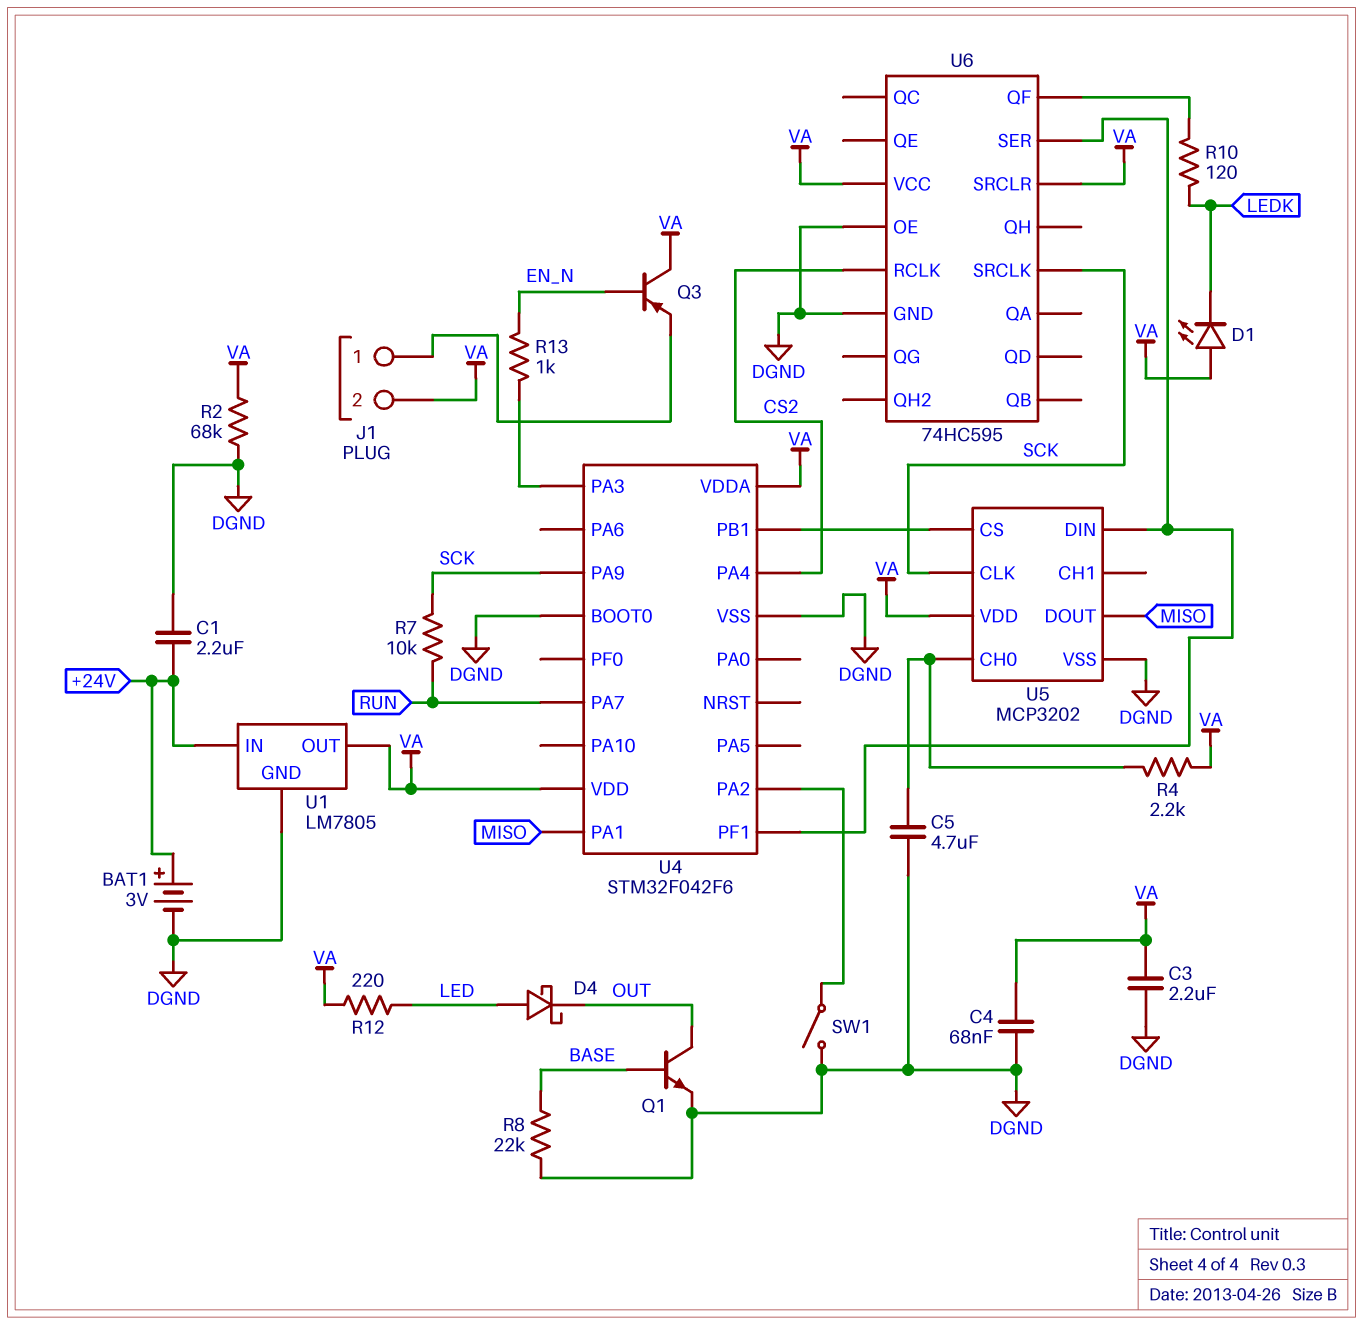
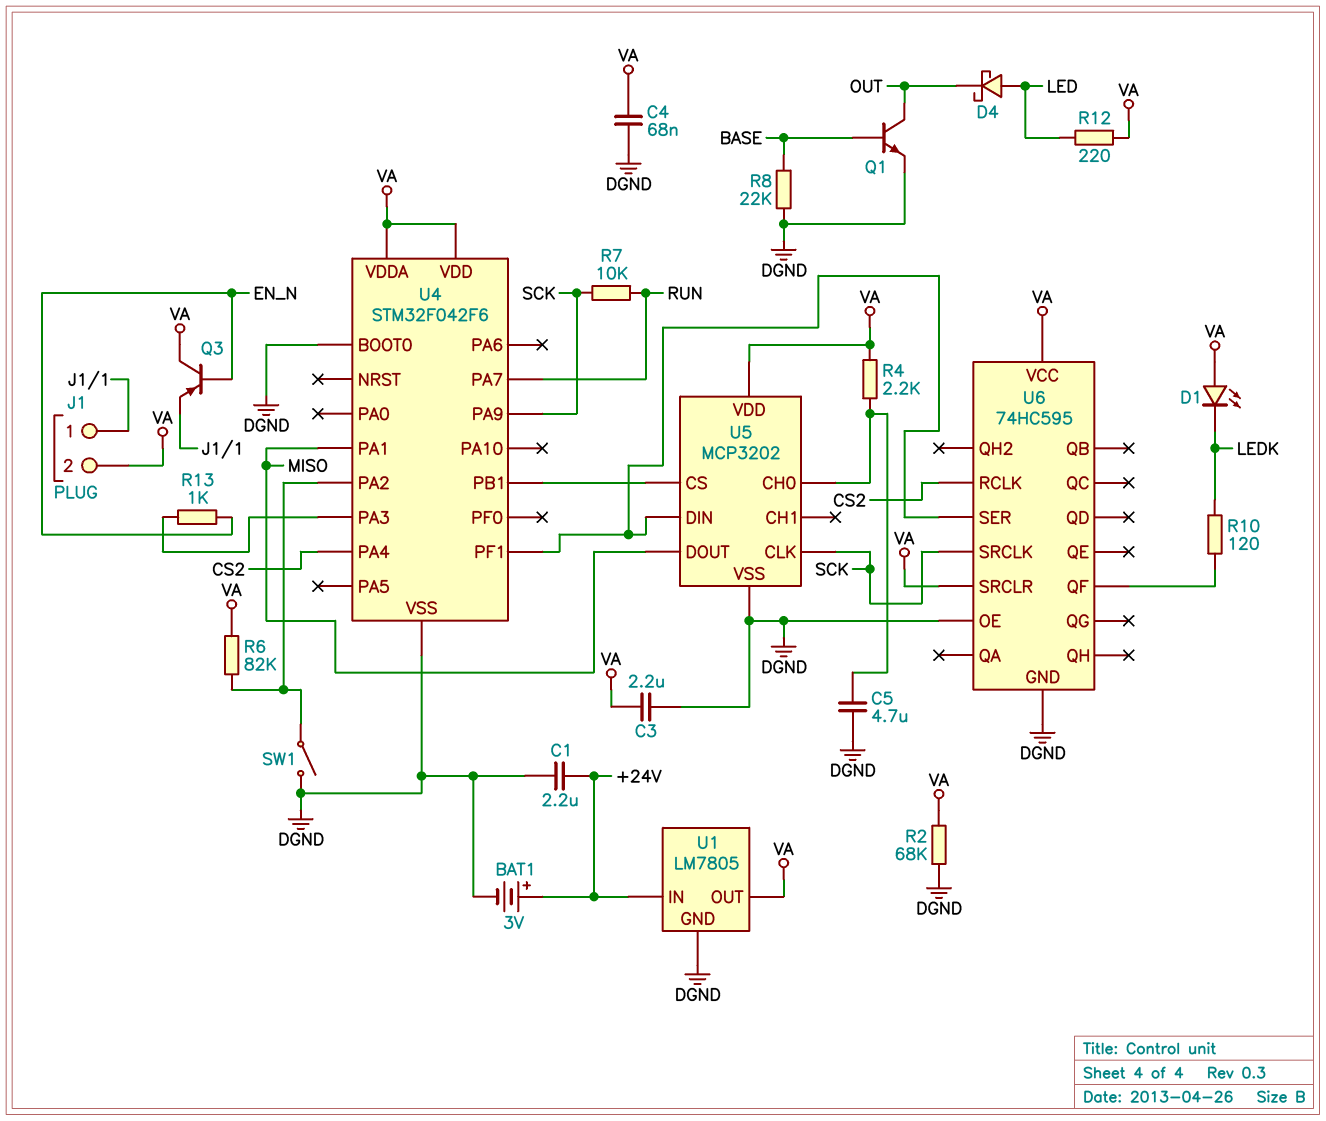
R6: none -> 82k (U4/PA2, VA)

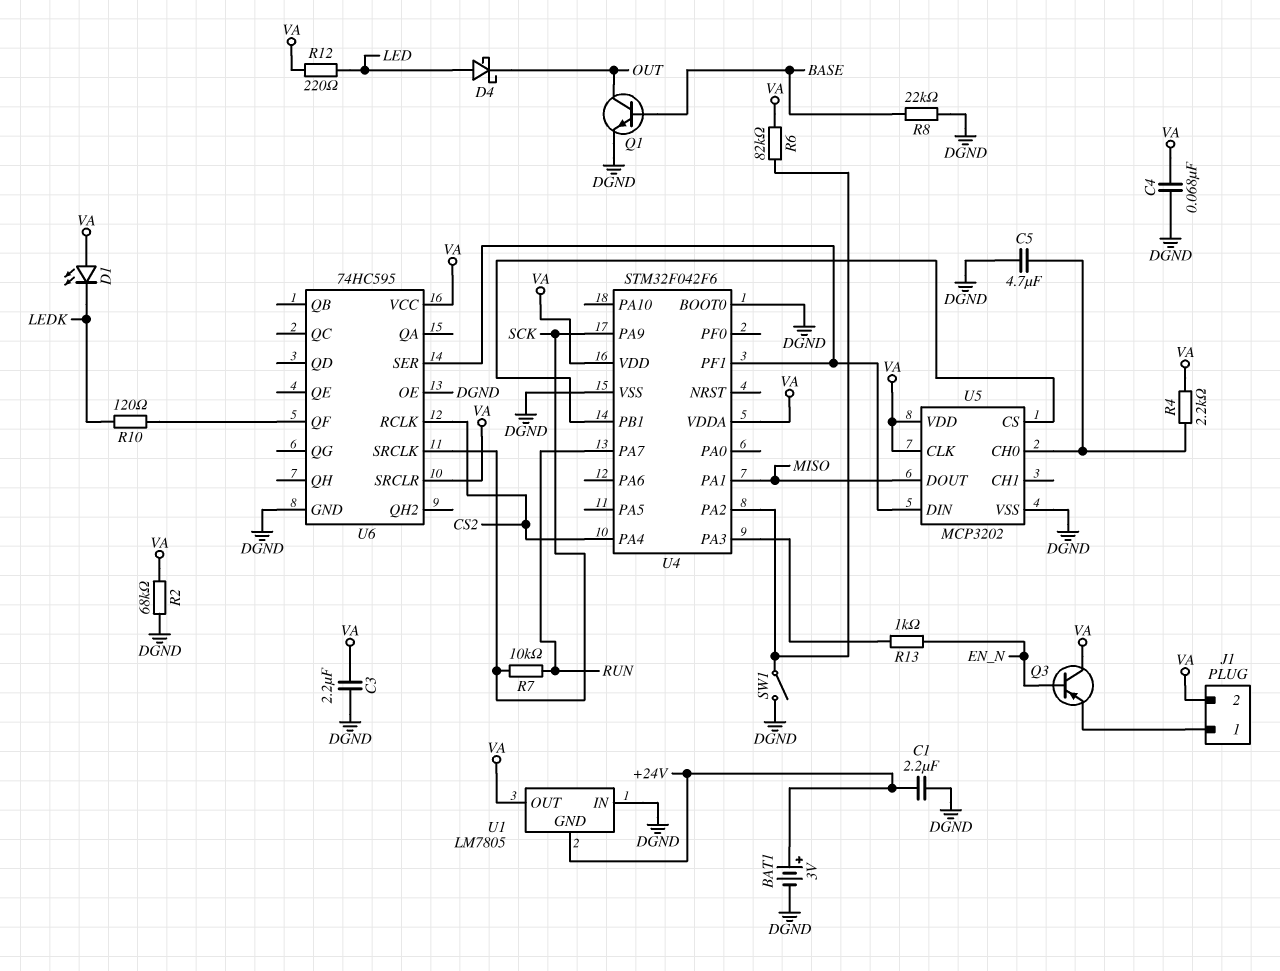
U1 pin GND: DGND -> +24V
U1 pin IN: +24V -> DGND
U5 pin CLK: SCK -> VA

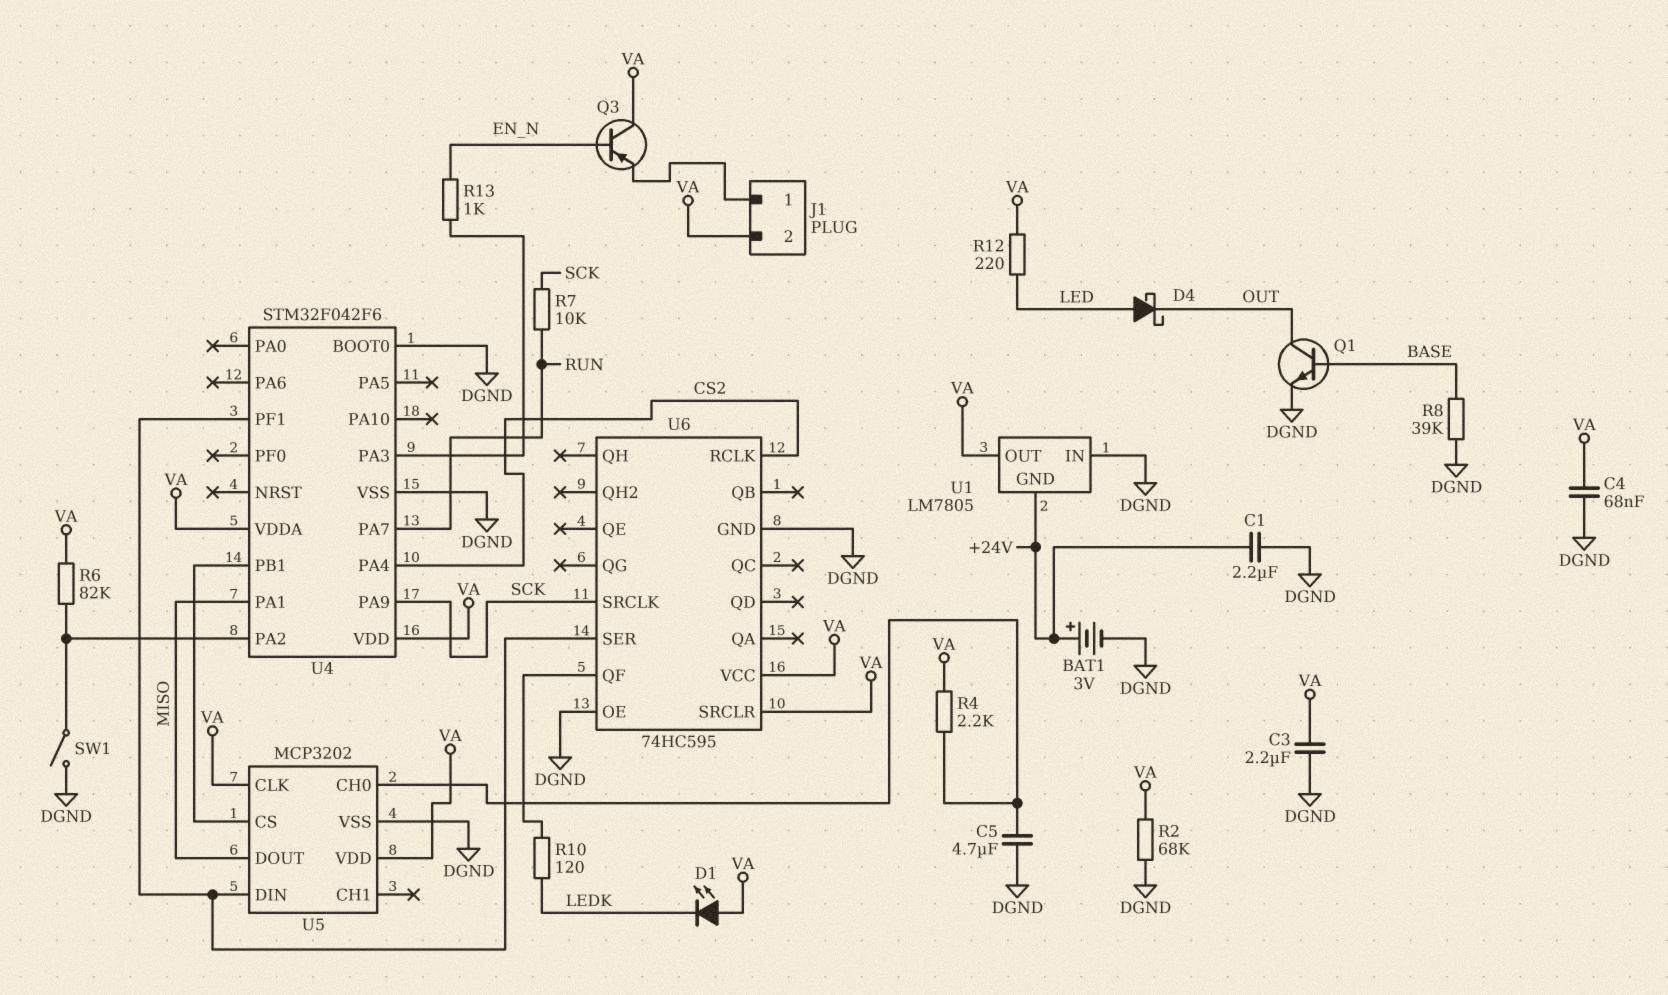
R8: 22k (BASE, DGND) -> 39k (BASE, DGND)

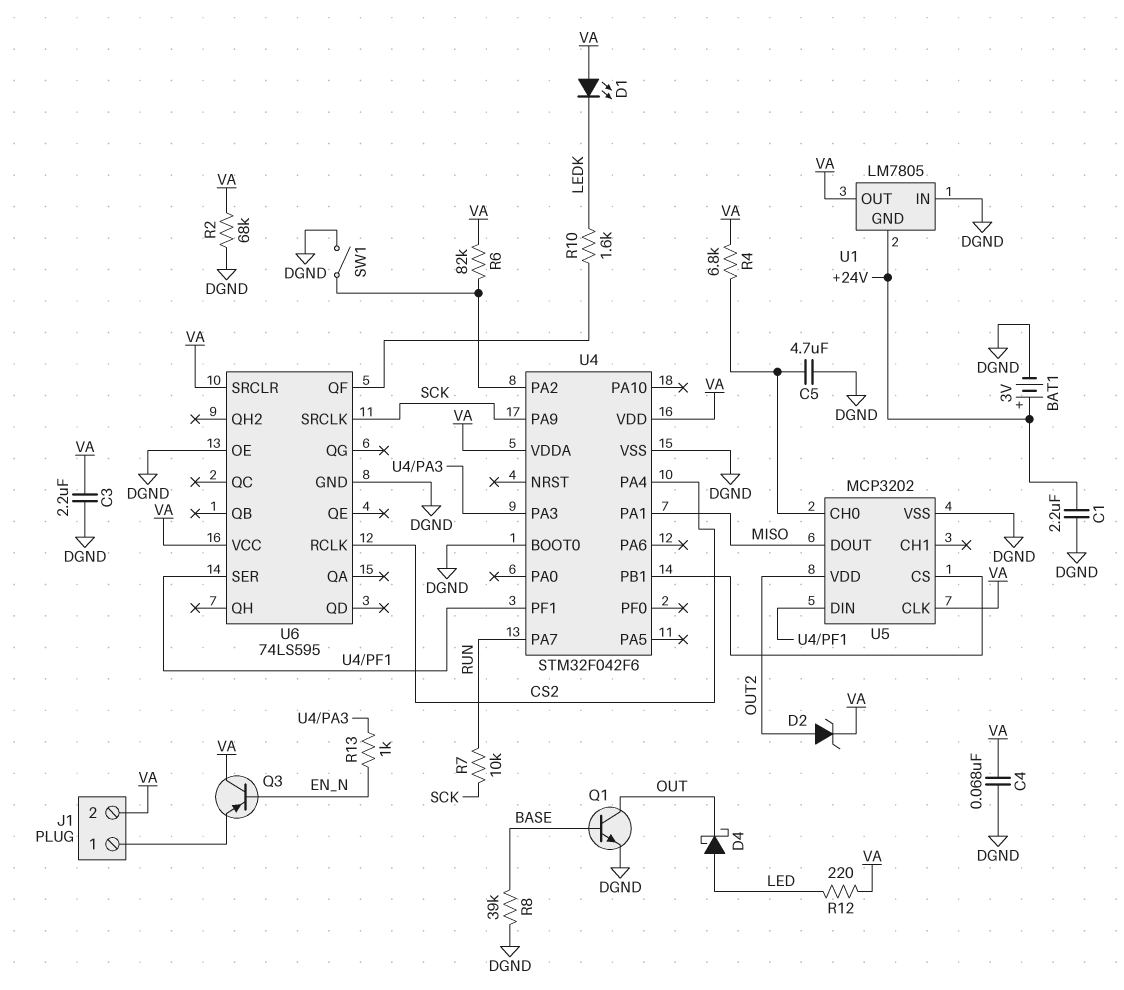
D2: none -> zener (A OUT2, K VA)
R4: 2.2k (U5/CH0, VA) -> 6.8k (U5/CH0, VA)
R10: 120 (LEDK, U6/QF) -> 1.6k (LEDK, U6/QF)
U5 pin VDD: VA -> OUT2
U6: 74HC595 -> 74LS595

